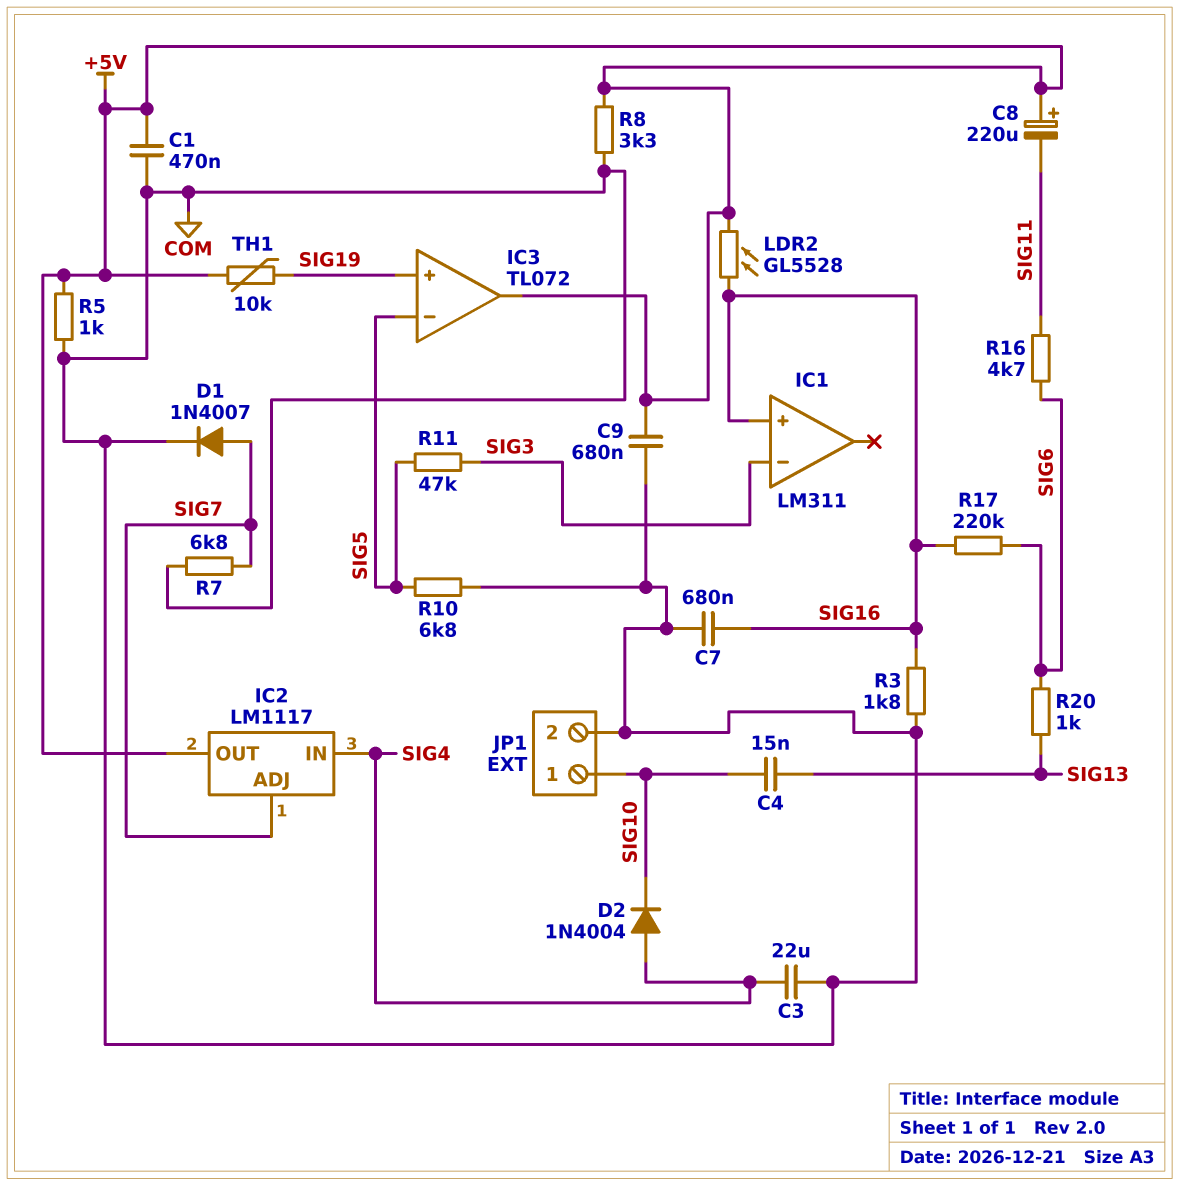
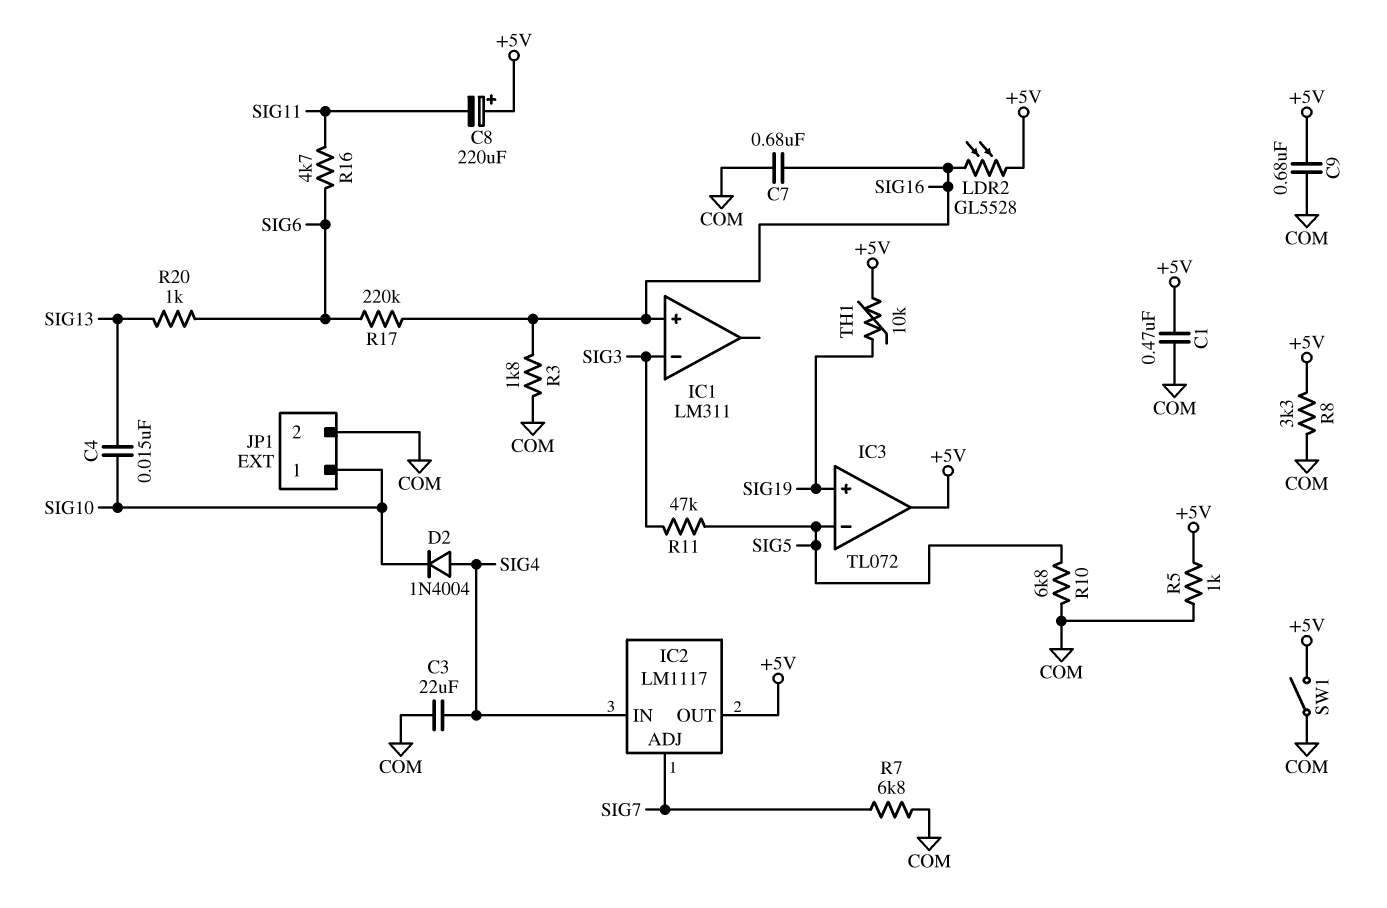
D1: diode 1N4007 (A SIG7, K COM) -> none
SW1: none -> switch (+5V, COM)

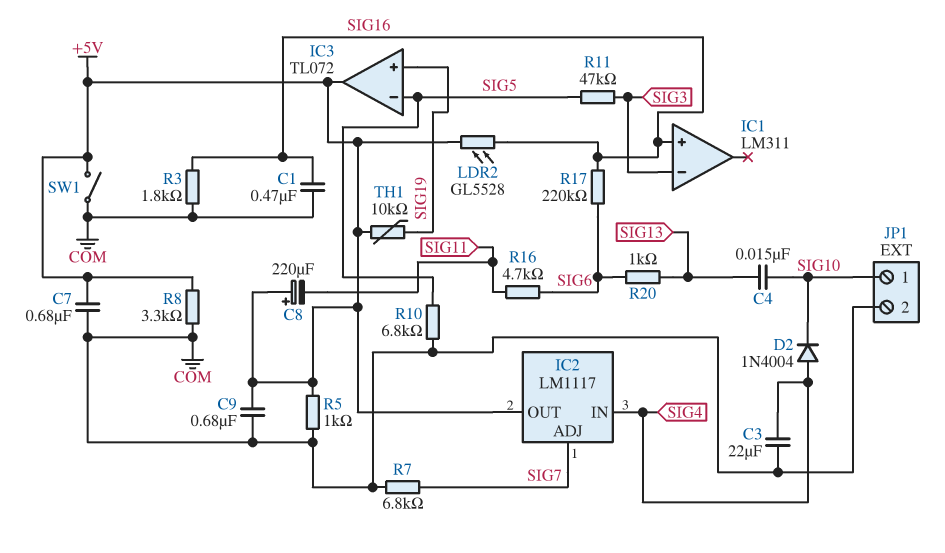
C1: 470nF (+5V, COM) -> 470nF (COM, SIG16)
C7: 680nF (COM, SIG16) -> 680nF (+5V, COM)

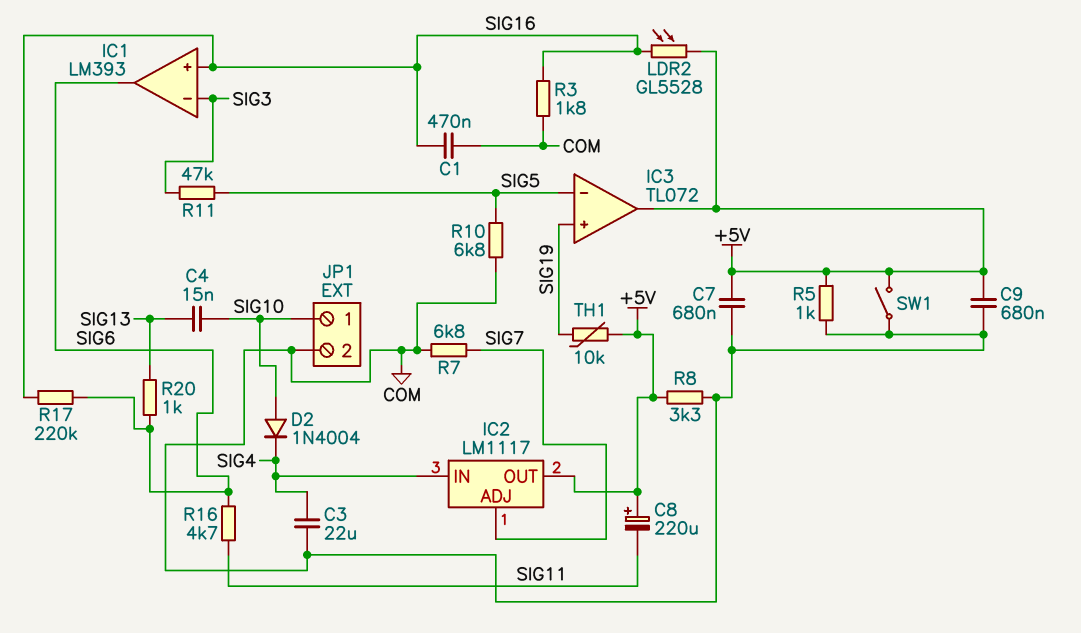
D2: diode 1N4004 (A SIG4, K SIG10) -> diode 1N4004 (A SIG10, K SIG4)
IC1: LM311 -> LM393
IC1 pin out: none -> SIG6

